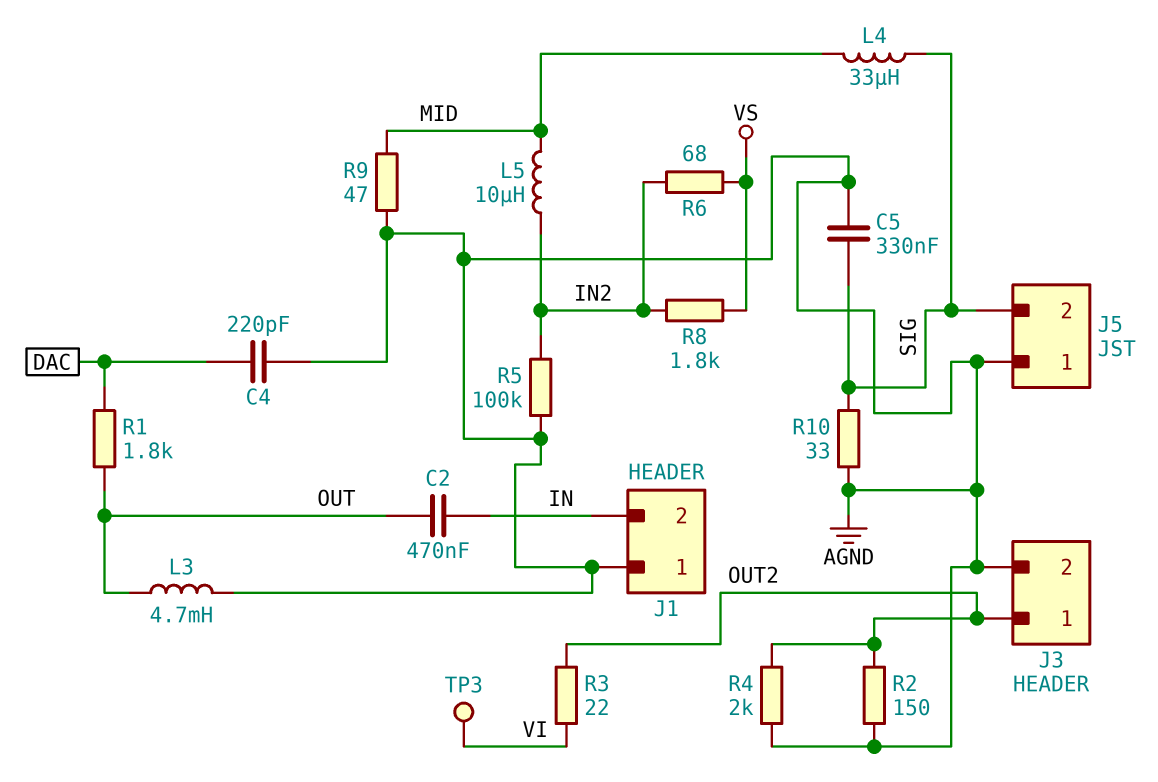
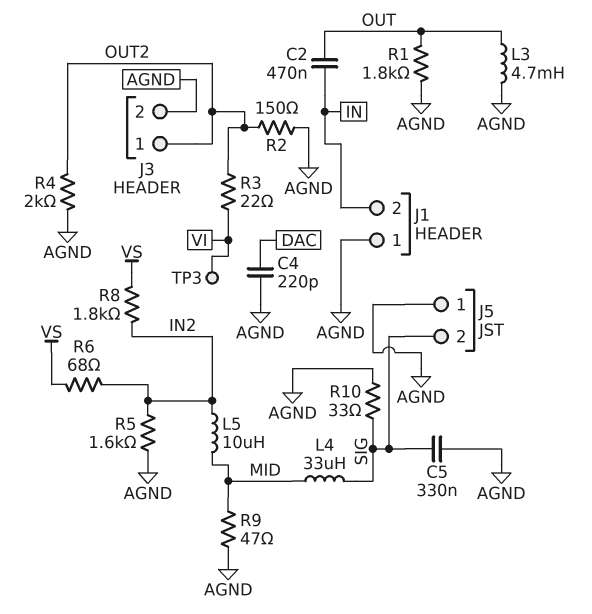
R1: 1.8k (DAC, OUT) -> 1.8k (AGND, OUT)
R5: 100k (AGND, IN2) -> 1.6k (AGND, IN2)

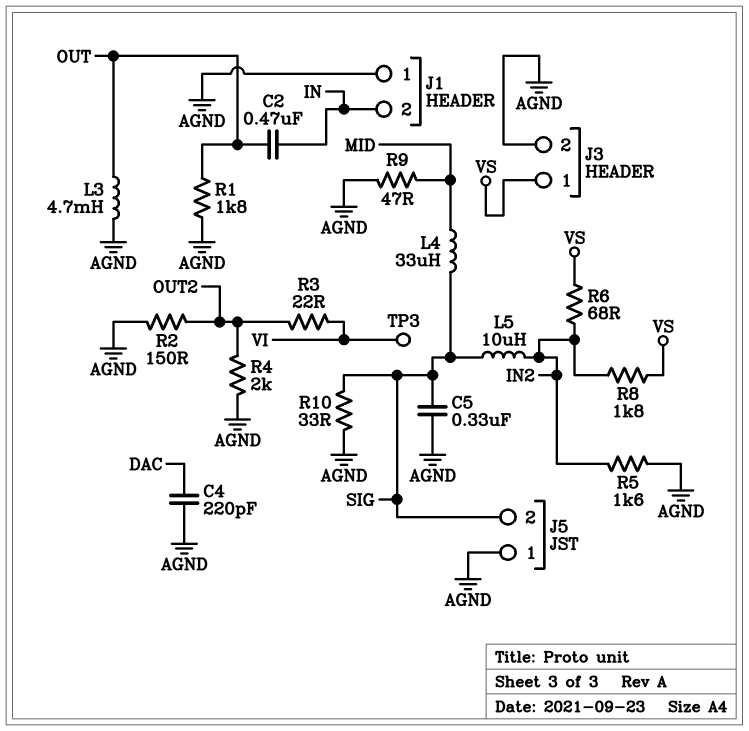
J3 pin 1: OUT2 -> VS
L5: 10uH (IN2, MID) -> 10uH (IN2, SIG)

